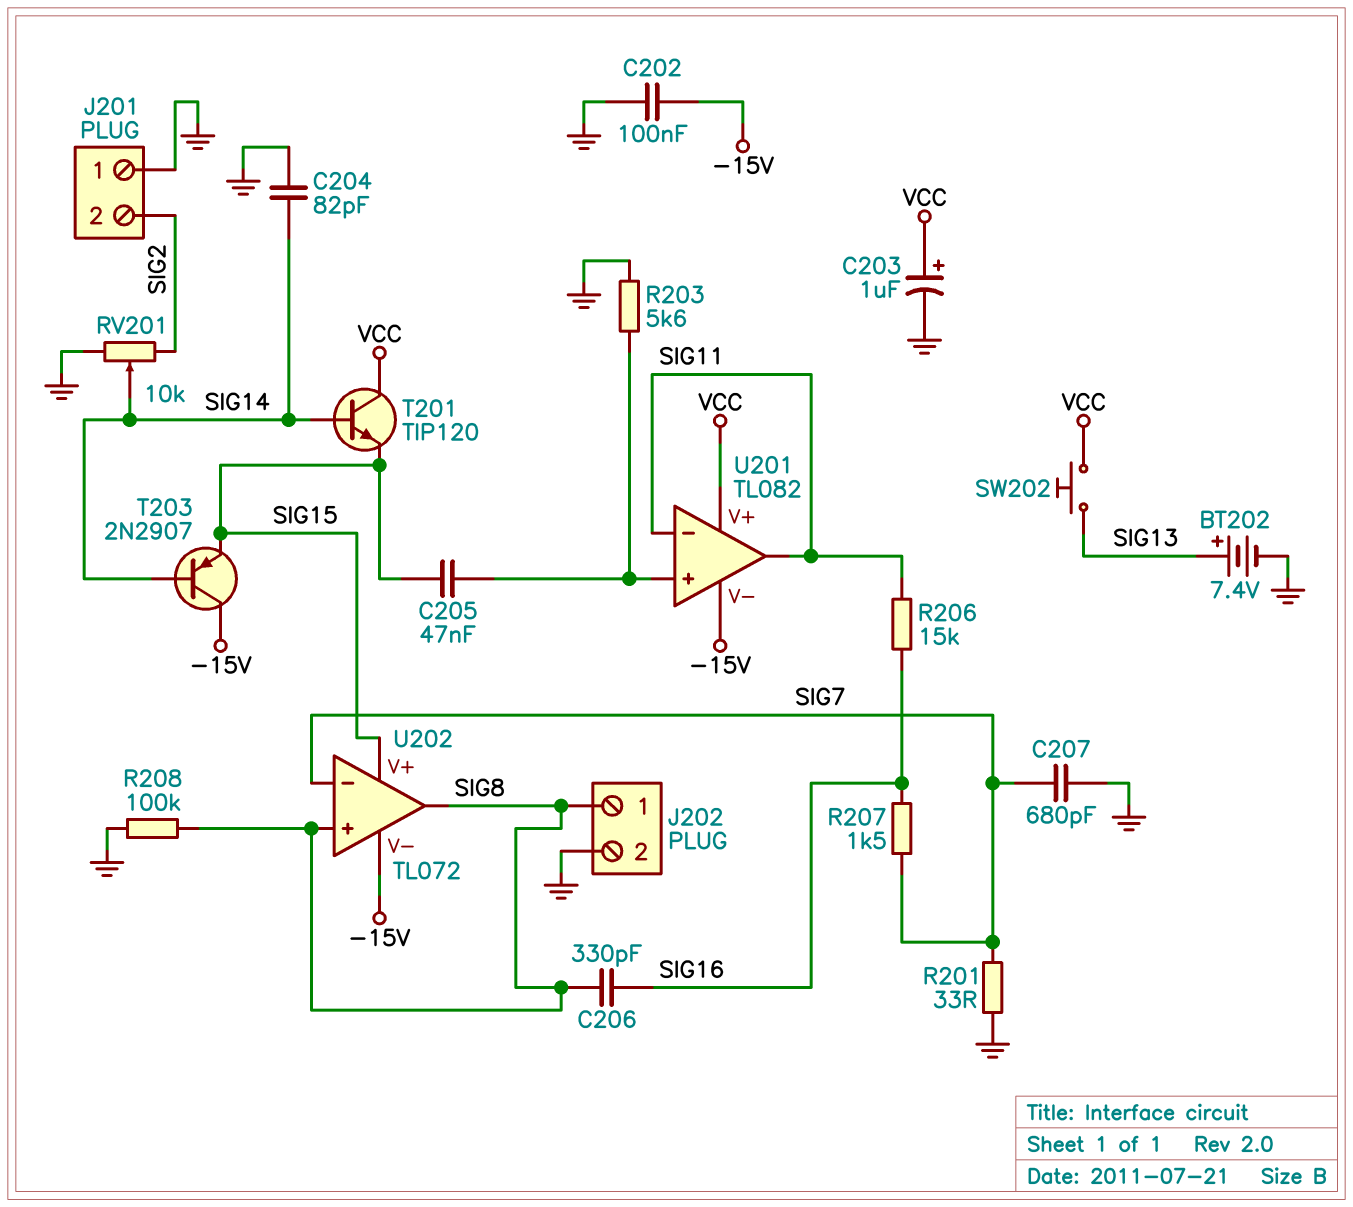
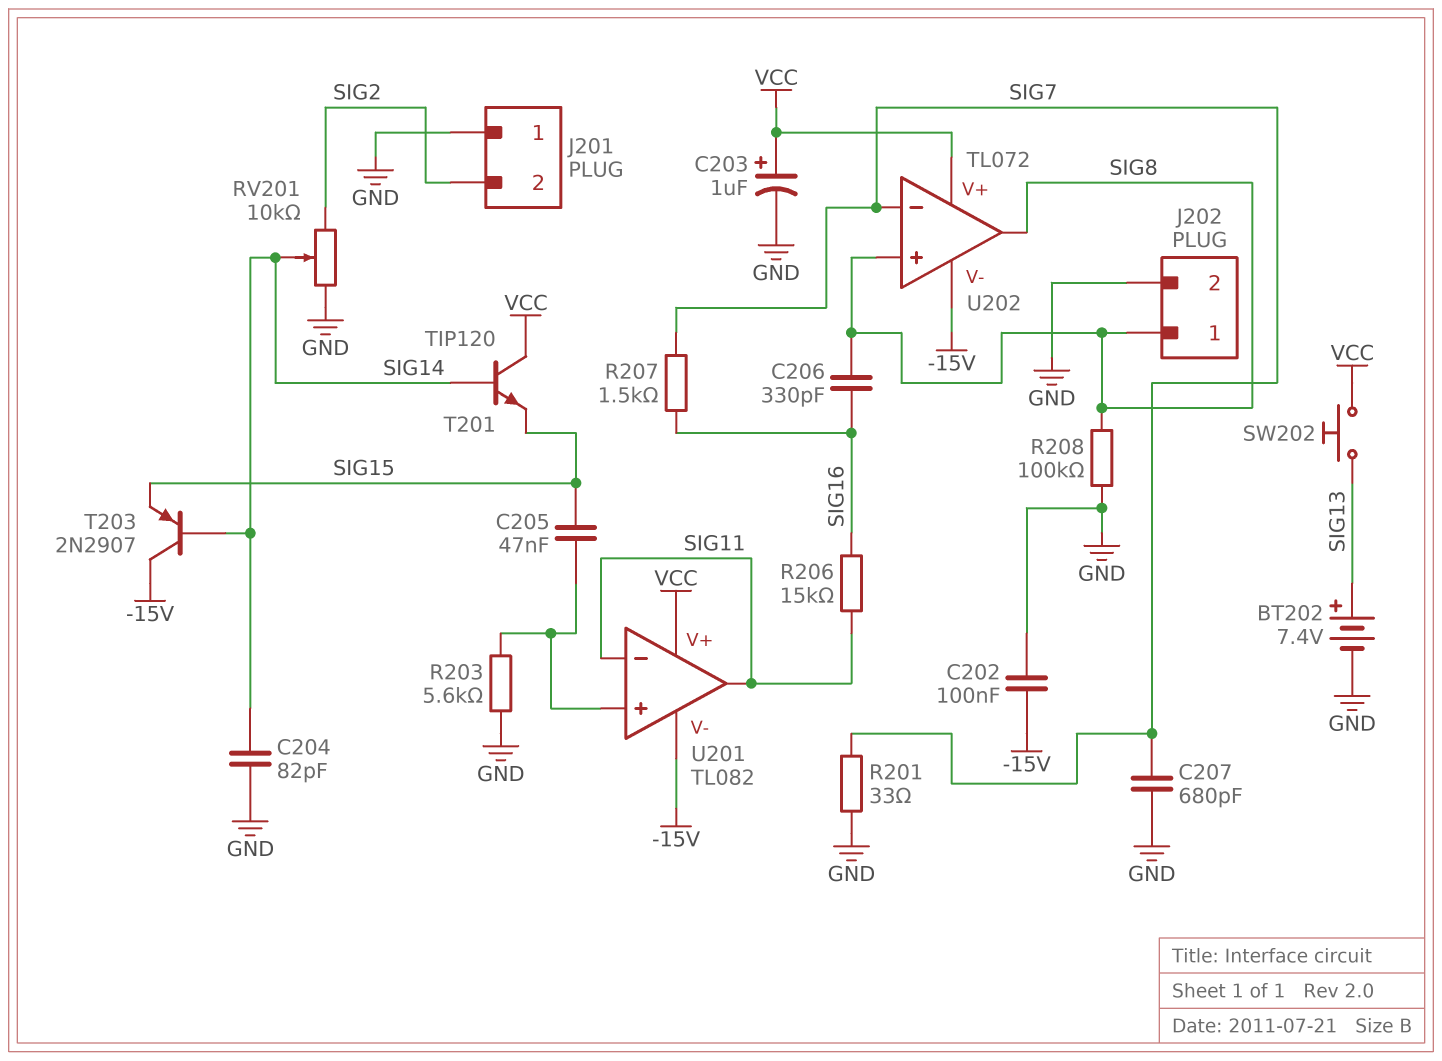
U202 pin V+: SIG15 -> VCC

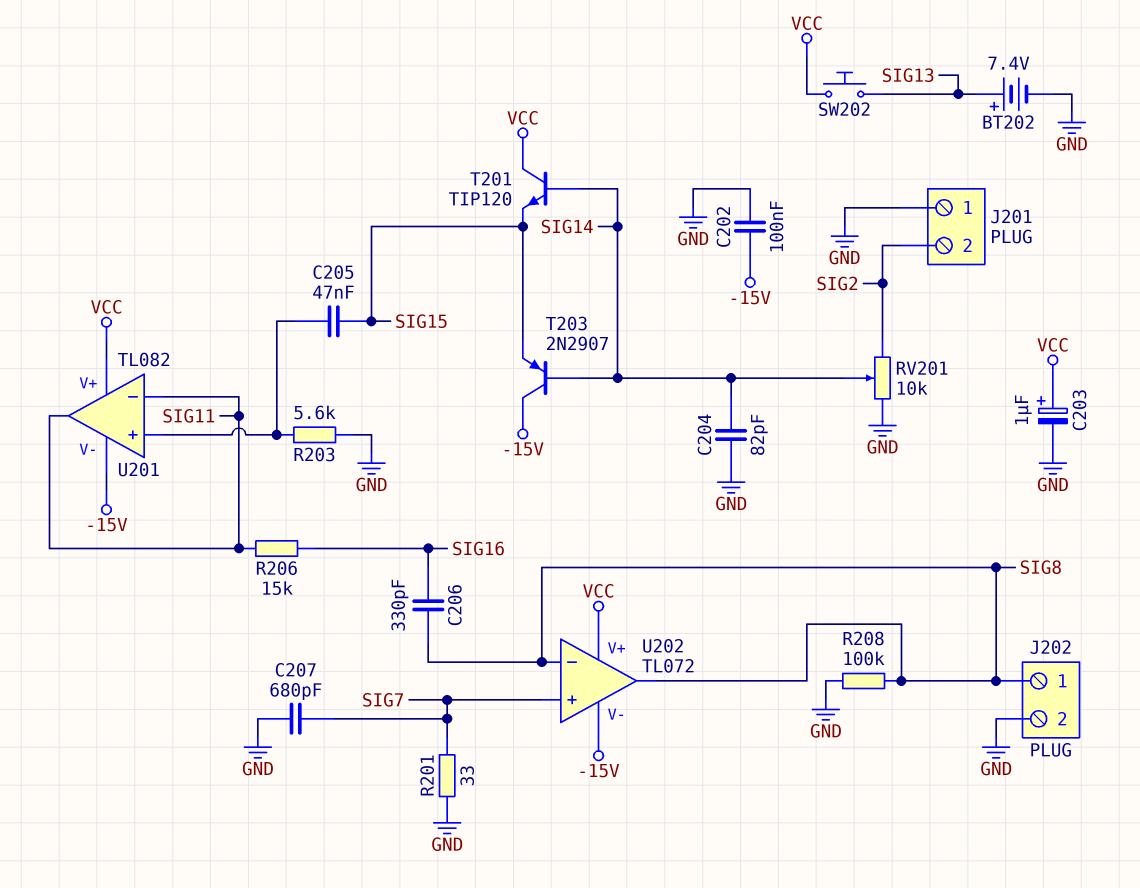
R207: 1.5k (SIG7, SIG16) -> none
U202 pin in+: SIG8 -> SIG7
U202 pin in-: SIG7 -> SIG8

